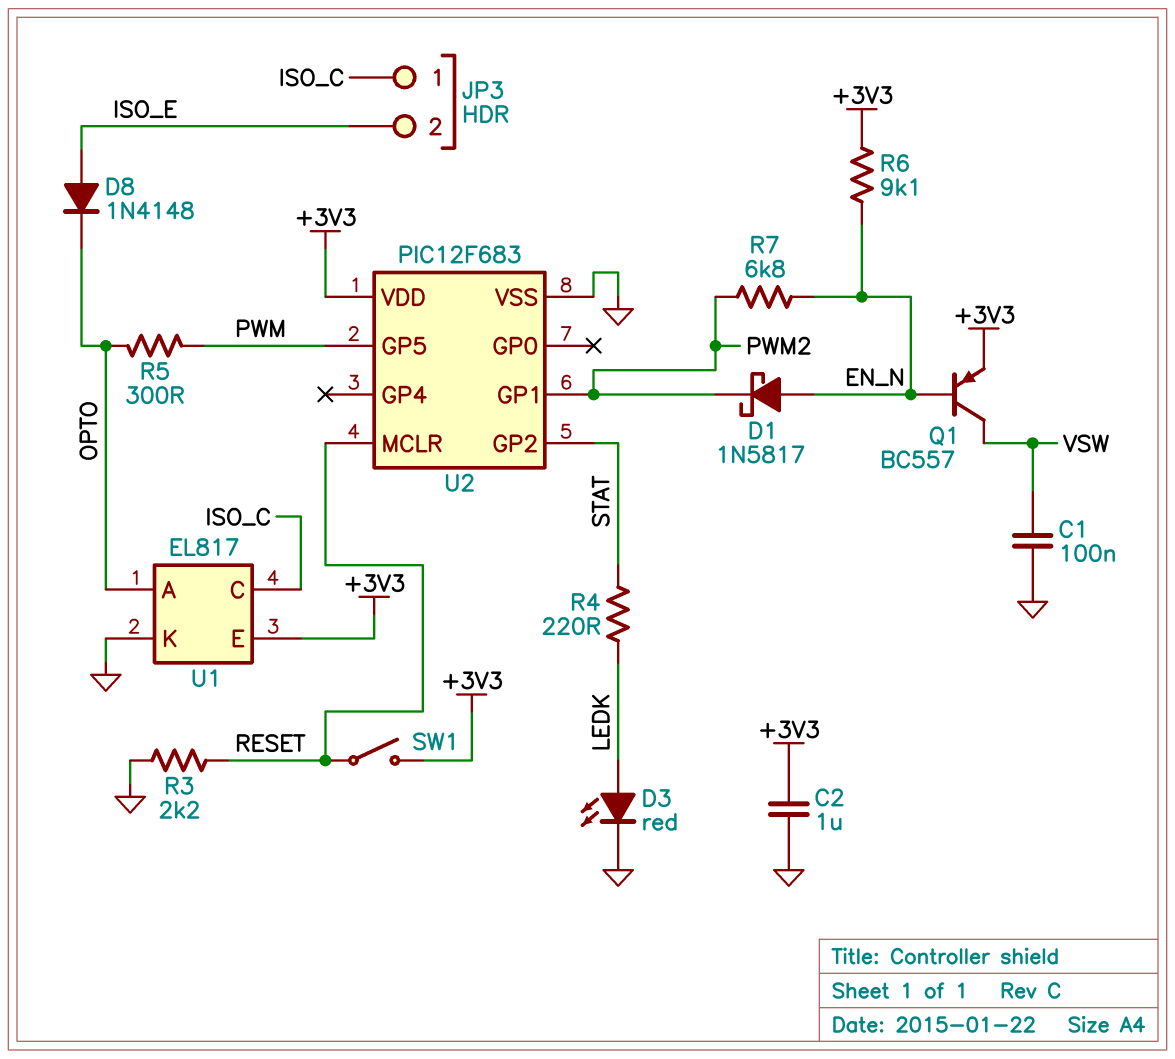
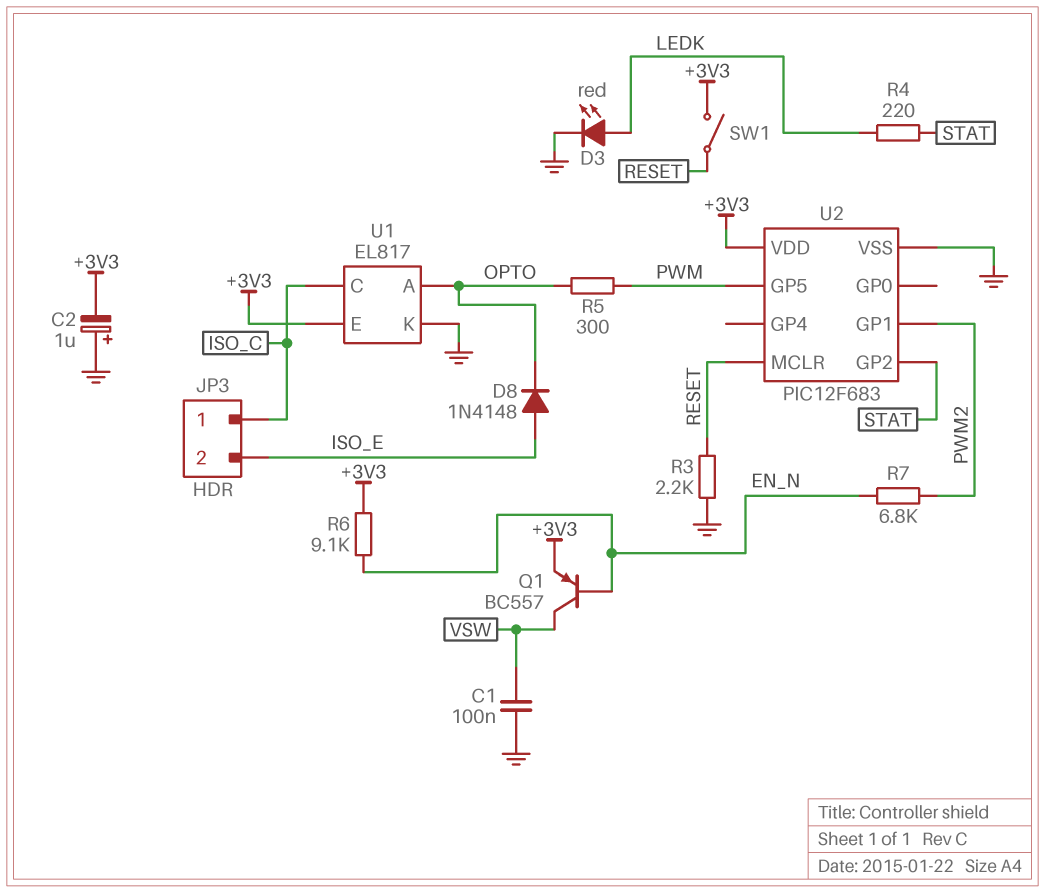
C2: 1uF (+3V3, GND) -> 1uF (plus GND, minus +3V3)
D1: schottky 1N5817 (A EN_N, K PWM2) -> none

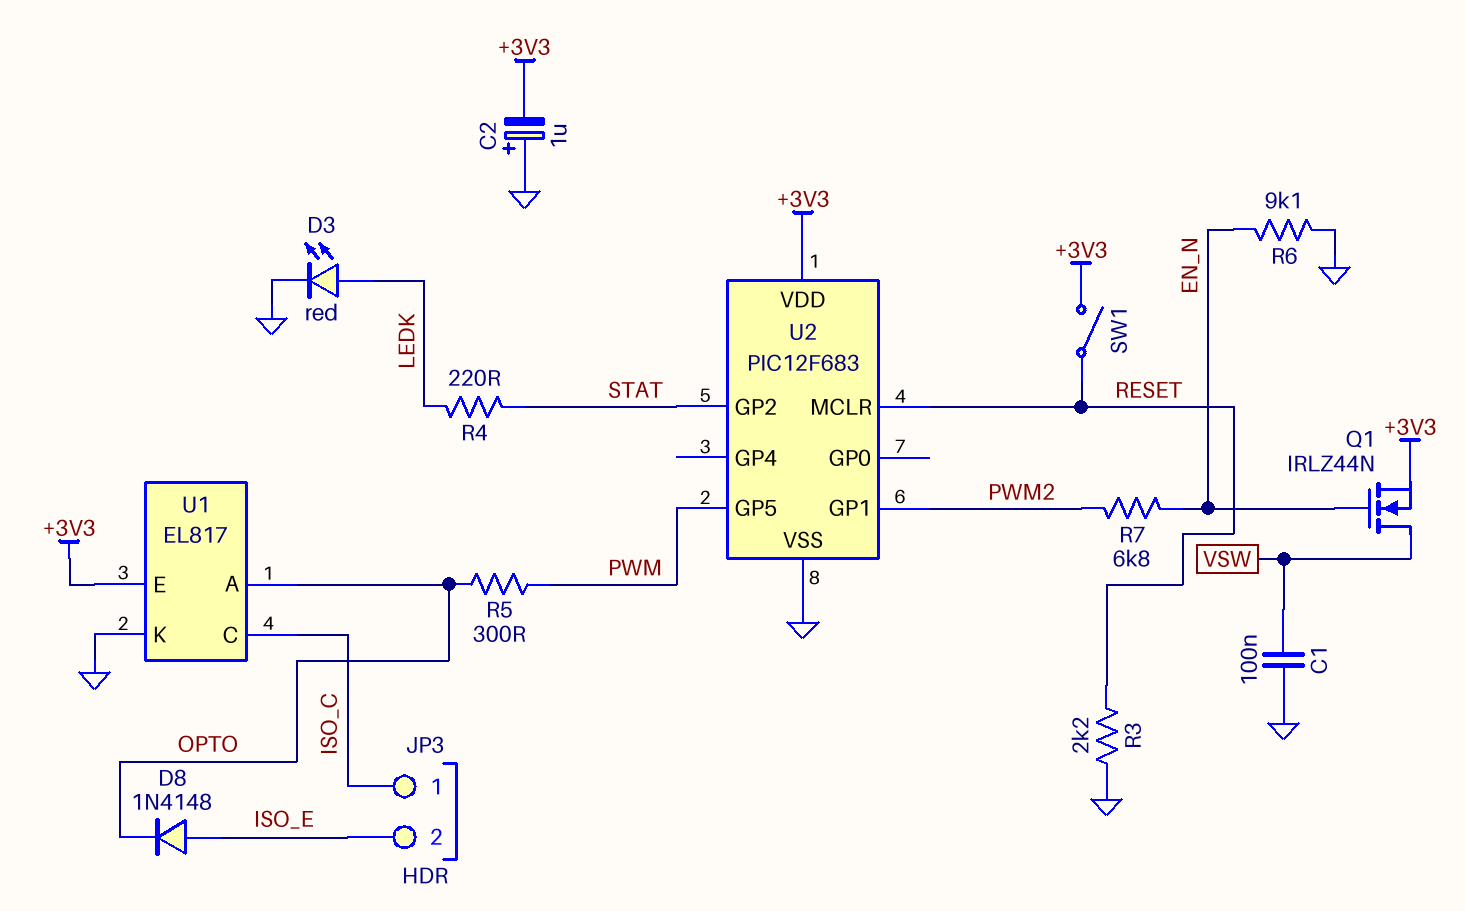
Q1: PNP BC557 (B EN_N, C VSW, E +3V3) -> NMOS IRLZ44N (G EN_N, D VSW, S +3V3)
R6: 9.1k (+3V3, EN_N) -> 9.1k (EN_N, GND)

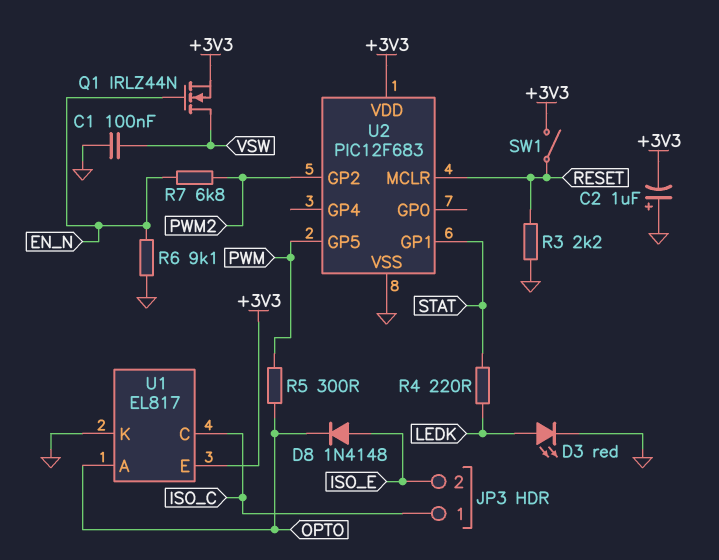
U2 pin GP1: PWM2 -> STAT
U2 pin GP2: STAT -> PWM2

